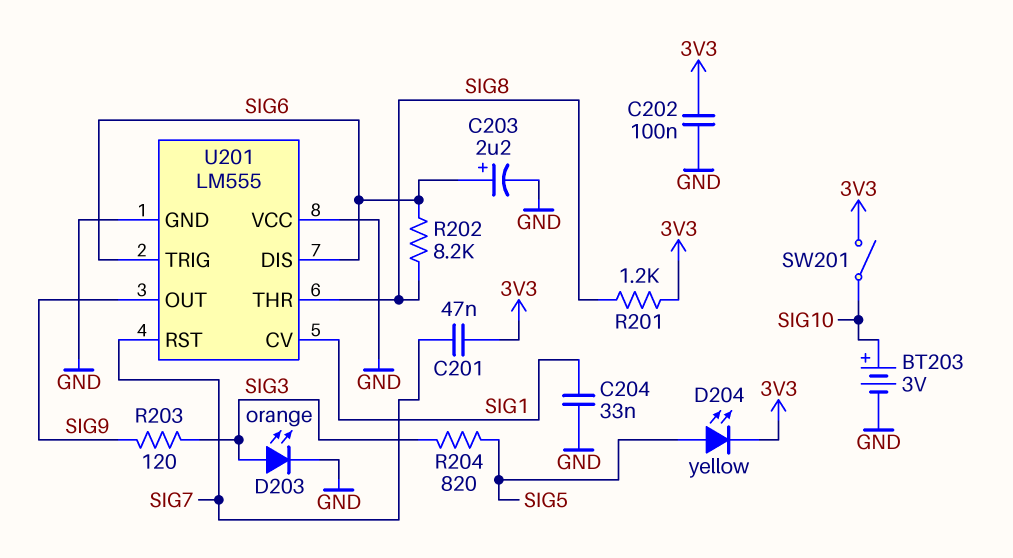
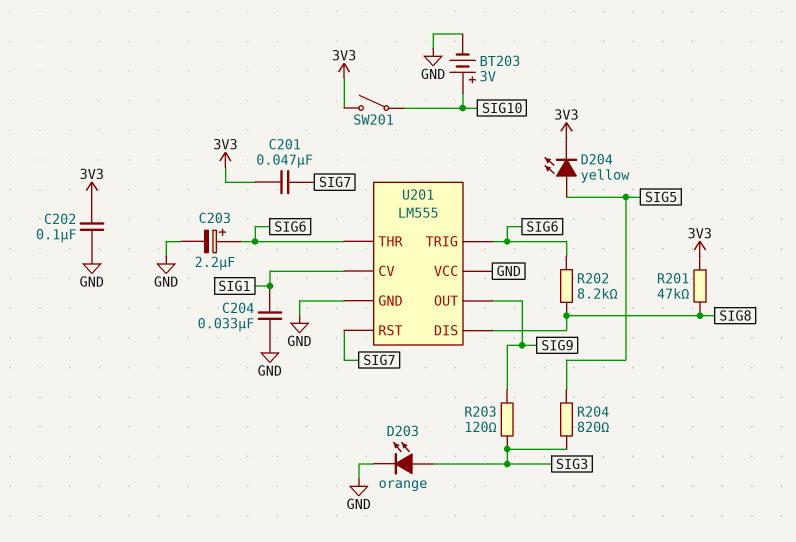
R201: 1.2k (3V3, SIG8) -> 47k (3V3, SIG8)
U201 pin DIS: SIG6 -> SIG8
U201 pin THR: SIG8 -> SIG6

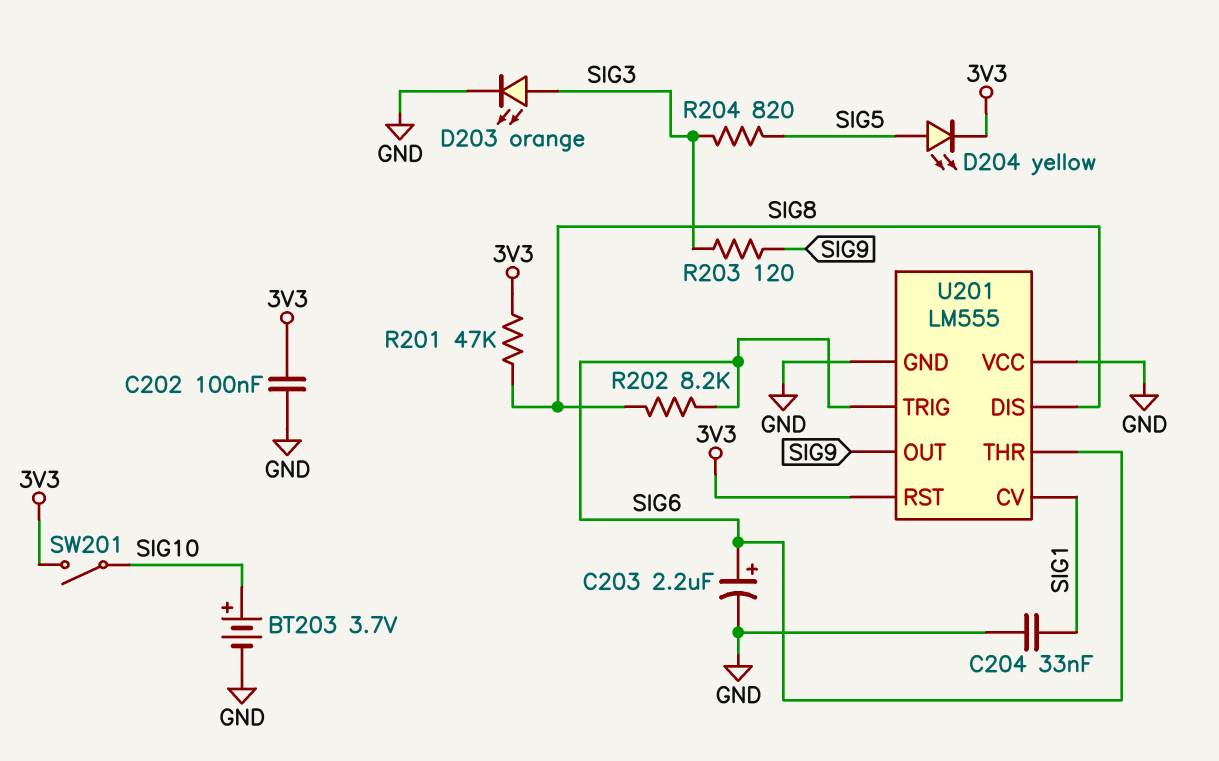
BT203: 3V (plus SIG10, minus GND) -> 3.7V (plus SIG10, minus GND)
C201: 47nF (3V3, SIG7) -> none
U201 pin RST: SIG7 -> 3V3

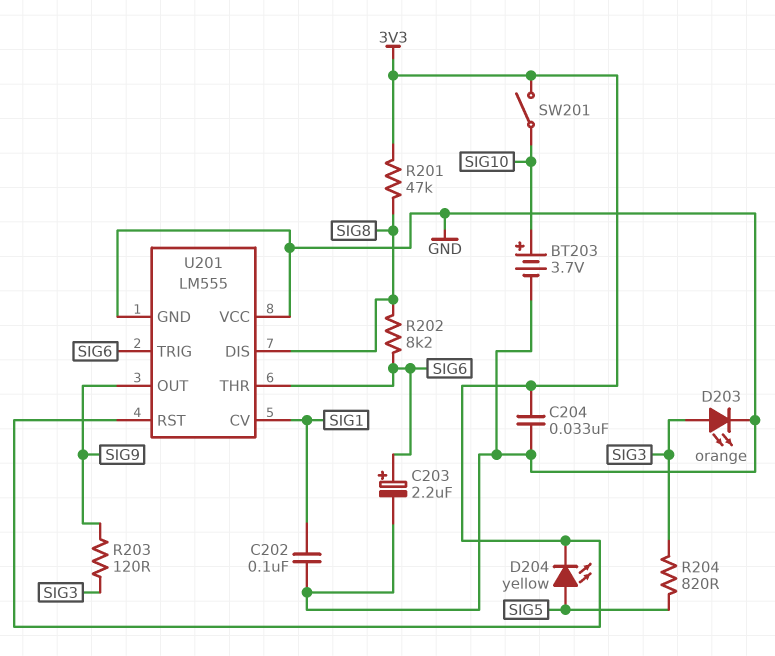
C202: 100nF (3V3, GND) -> 100nF (GND, SIG1)
C204: 33nF (GND, SIG1) -> 33nF (3V3, GND)

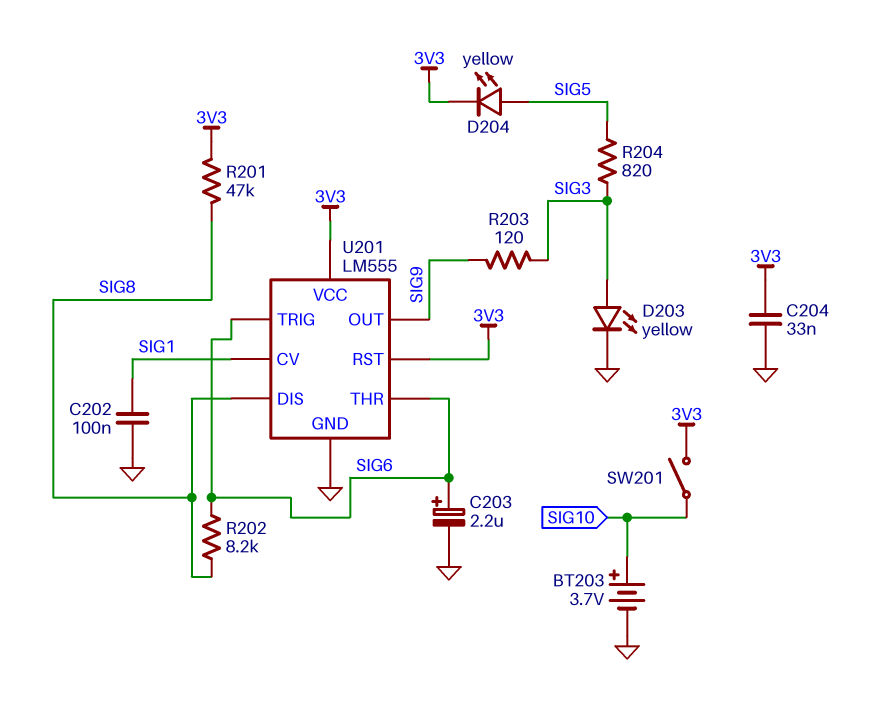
D203: LED orange (A SIG3, K GND) -> LED yellow (A SIG3, K GND)
U201 pin VCC: GND -> 3V3

